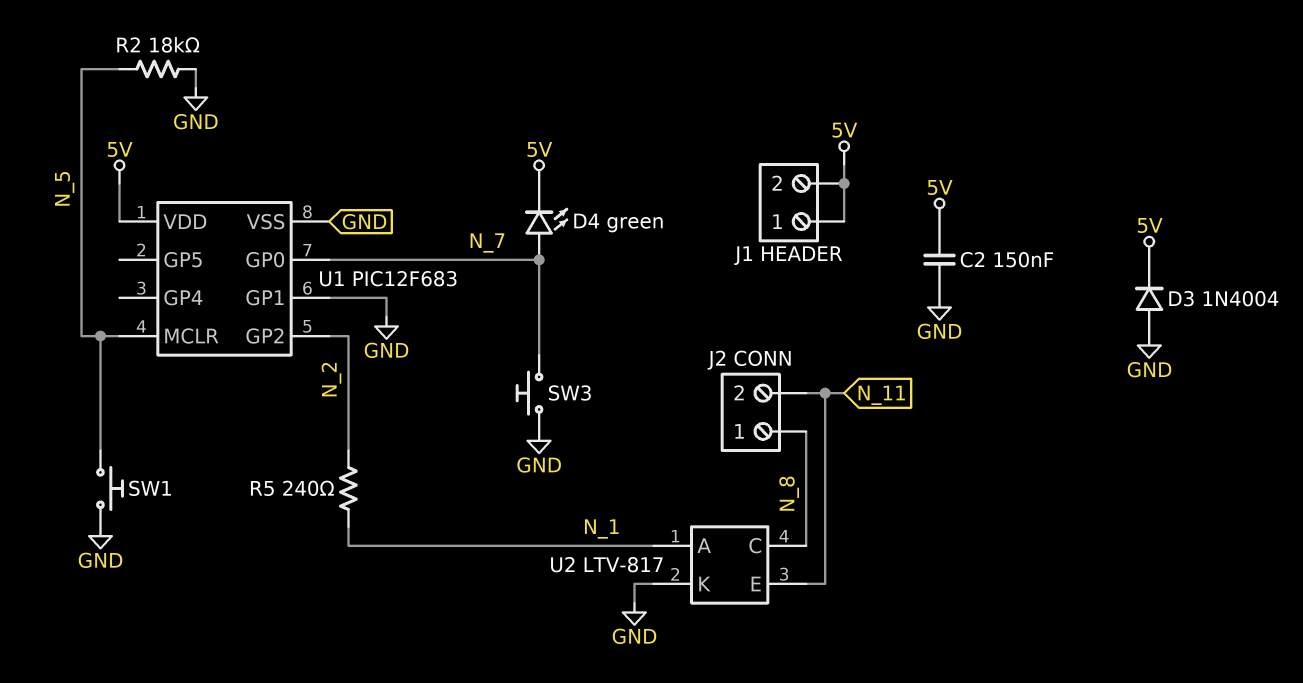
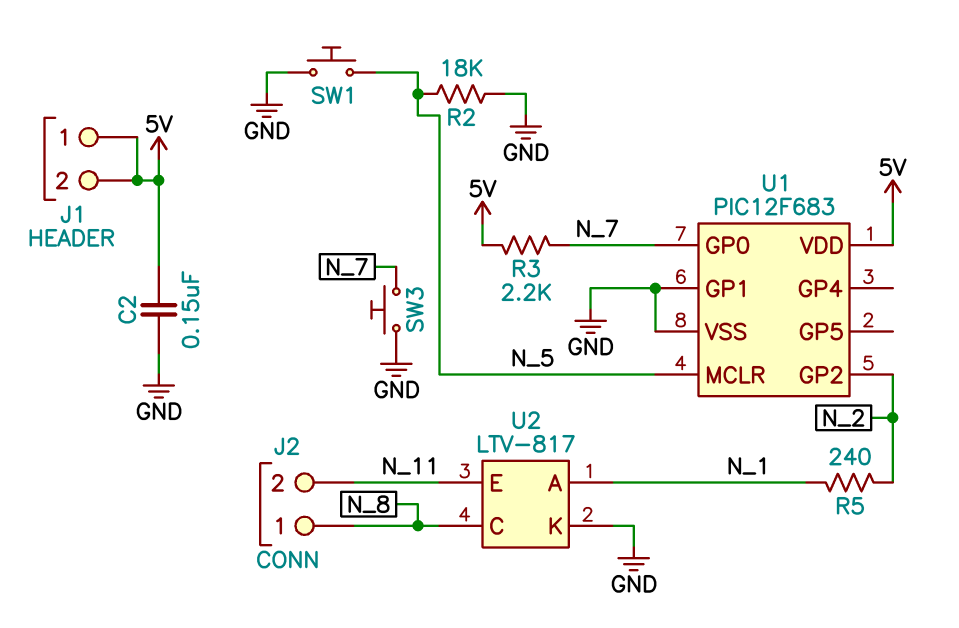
D3: diode 1N4004 (A GND, K 5V) -> none
D4: LED green (A N_7, K 5V) -> none
R3: none -> 2.2k (5V, N_7)

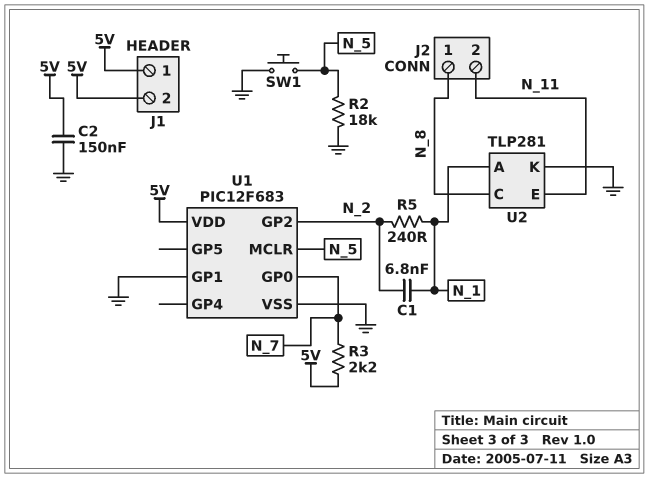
C1: none -> 6.8nF (N_1, N_2)
SW3: button (GND, N_7) -> none
U2: LTV-817 -> TLP281

